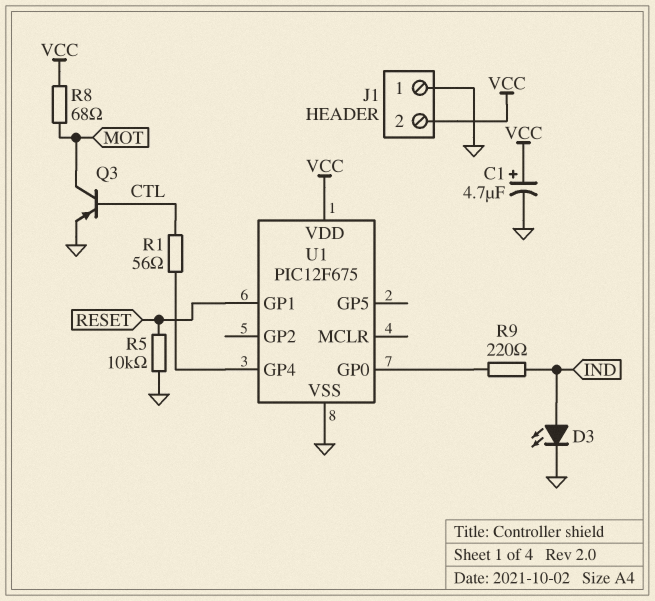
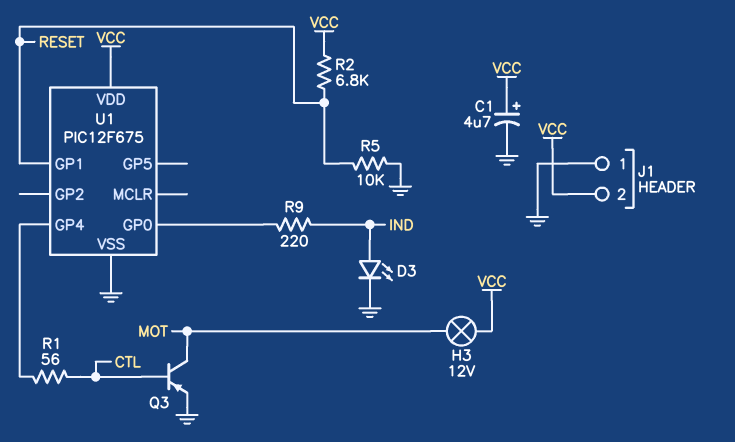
H3: none -> lamp 12V (MOT, VCC)
R2: none -> 6.8k (RESET, VCC)
R8: 68 (MOT, VCC) -> none

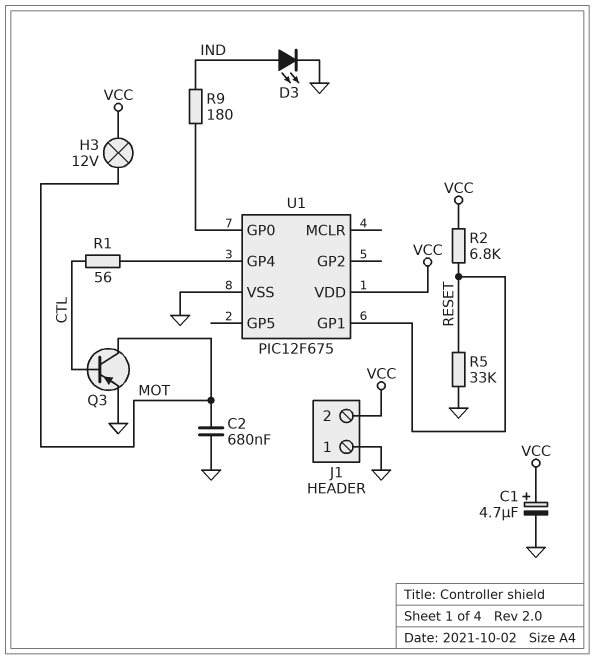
C2: none -> 680nF (GND, MOT)
R5: 10k (GND, RESET) -> 33k (GND, RESET)
R9: 220 (IND, U1/GP0) -> 180 (IND, U1/GP0)

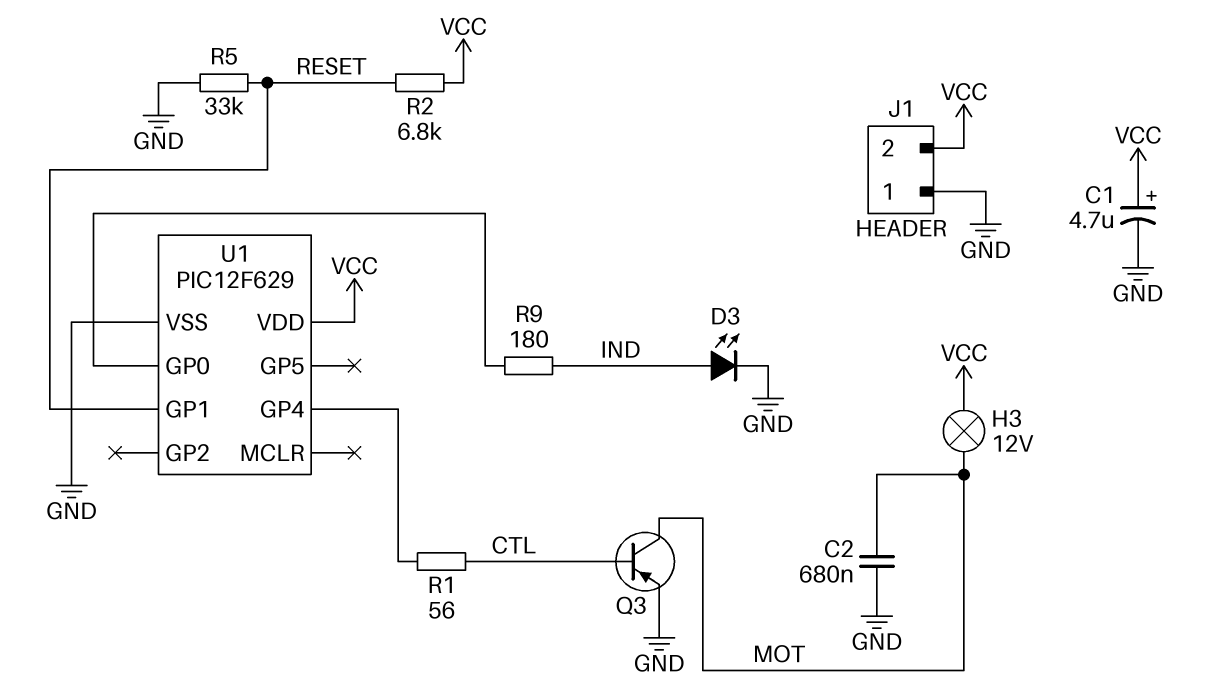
U1: PIC12F675 -> PIC12F629

